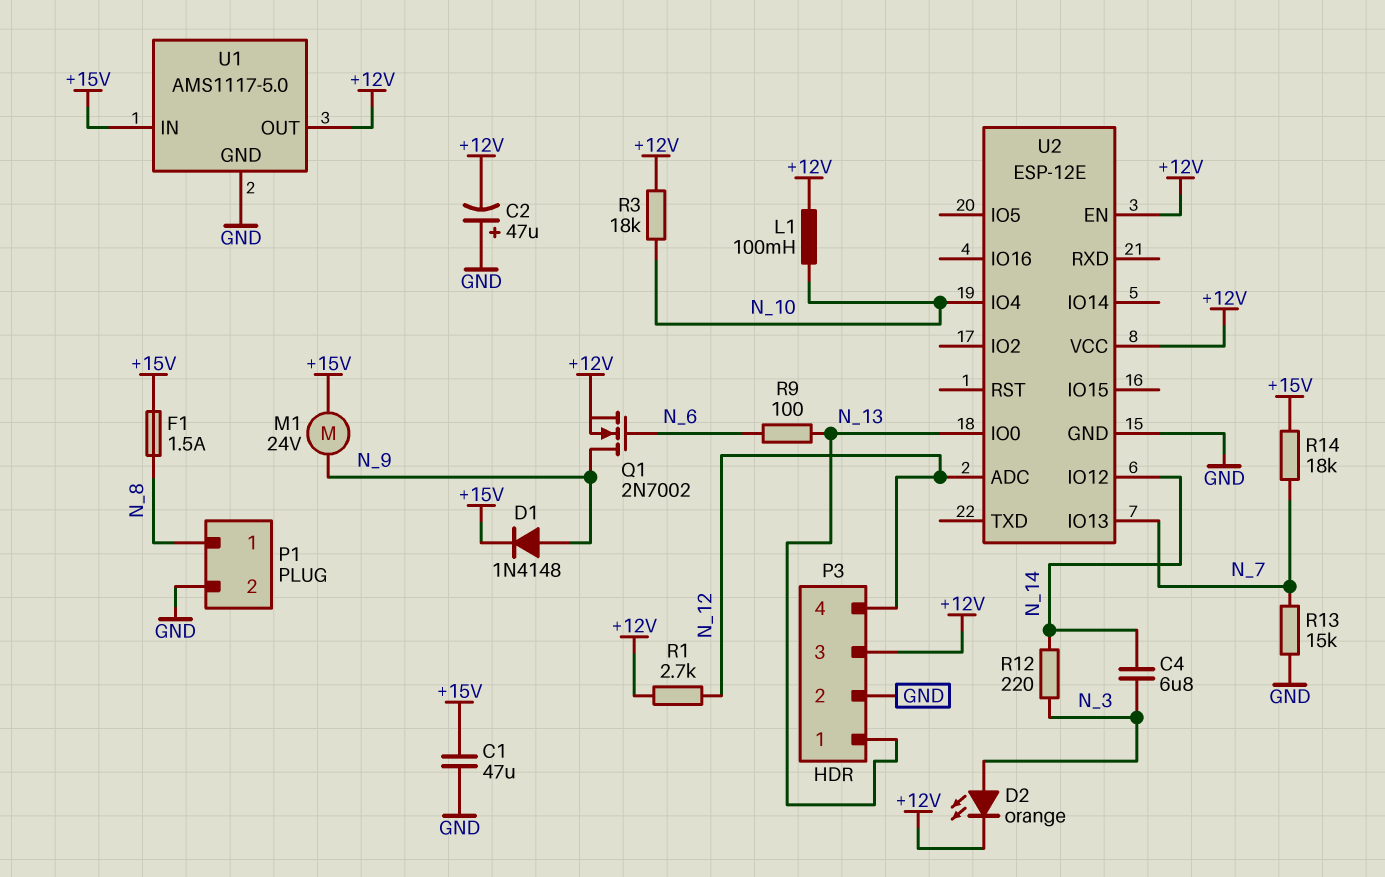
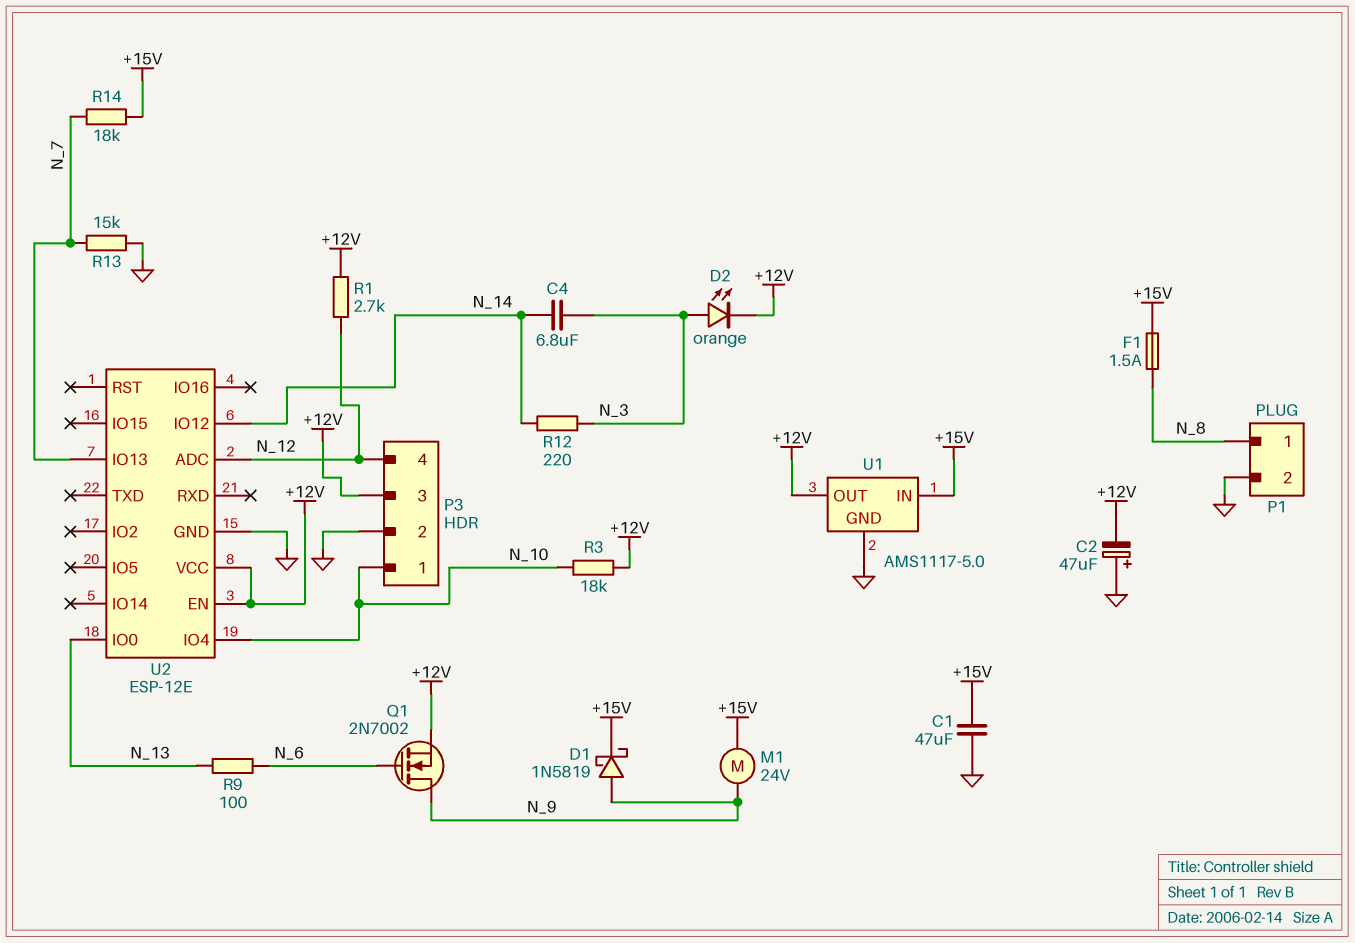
D1: diode 1N4148 (A N_9, K +15V) -> schottky 1N5819 (A N_9, K +15V)
L1: 100mH (+12V, N_10) -> none
P3 pin 1: N_13 -> N_10

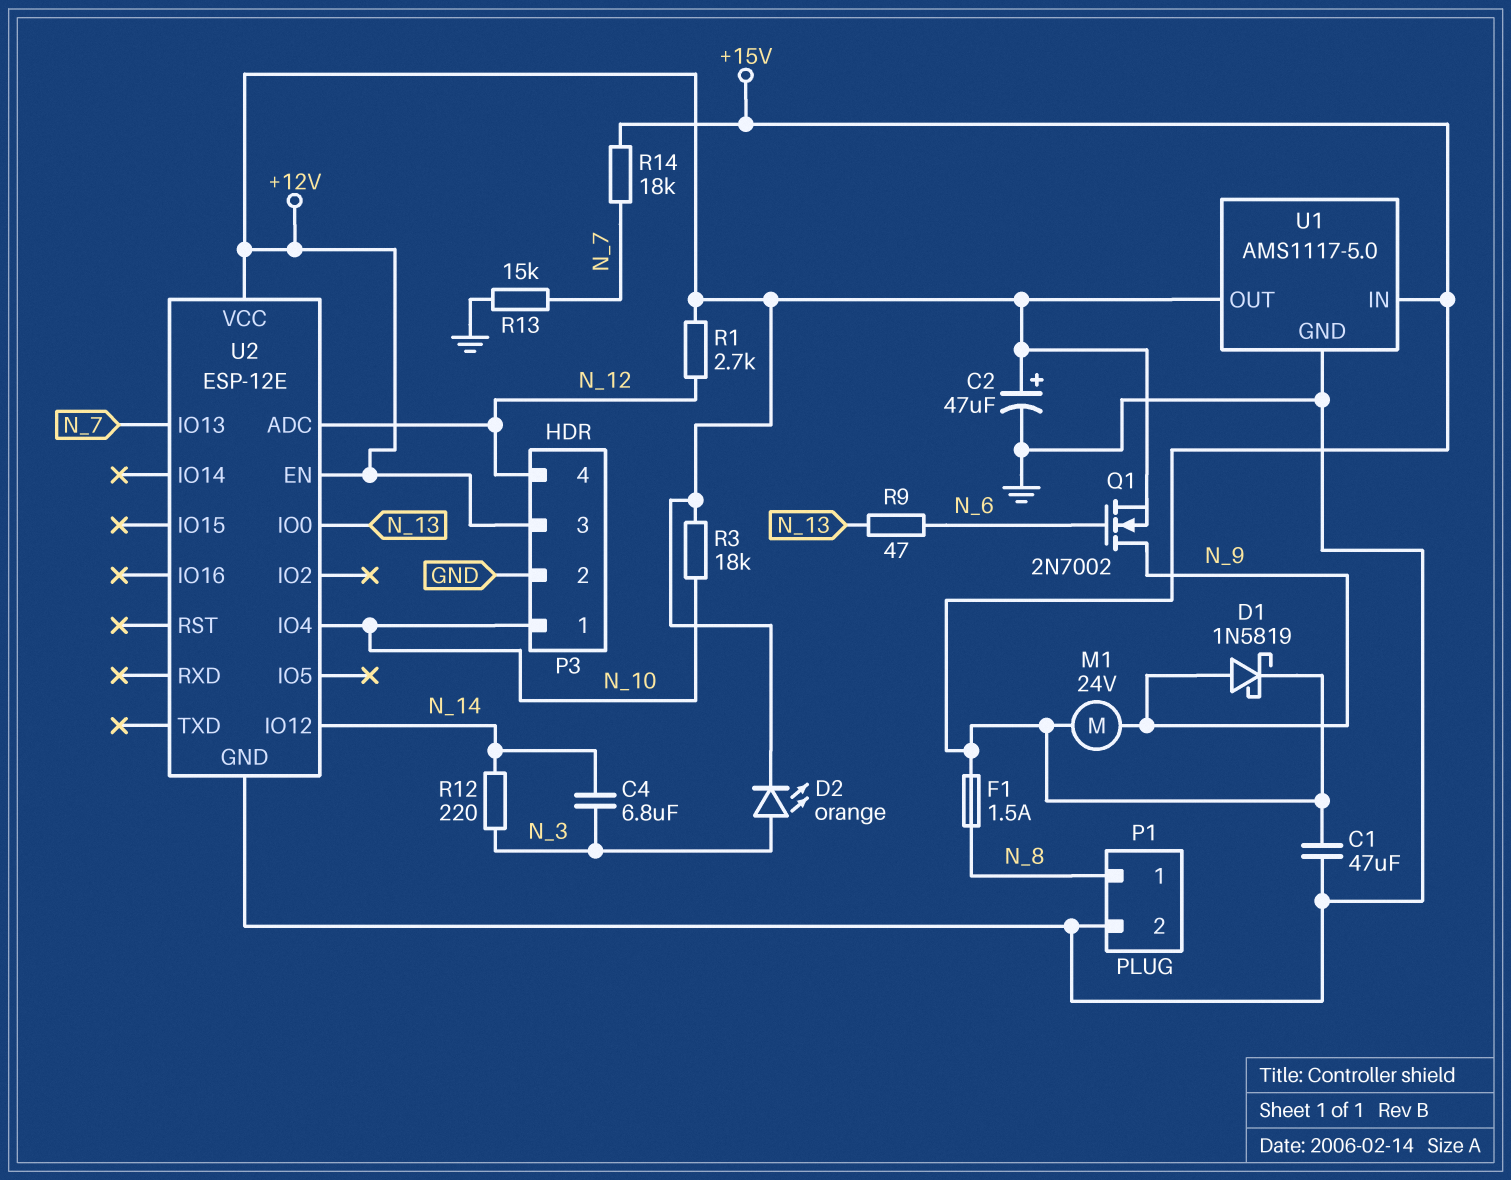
C2: 47uF (plus GND, minus +12V) -> 47uF (plus +12V, minus GND)
R9: 100 (N_6, N_13) -> 47 (N_6, N_13)

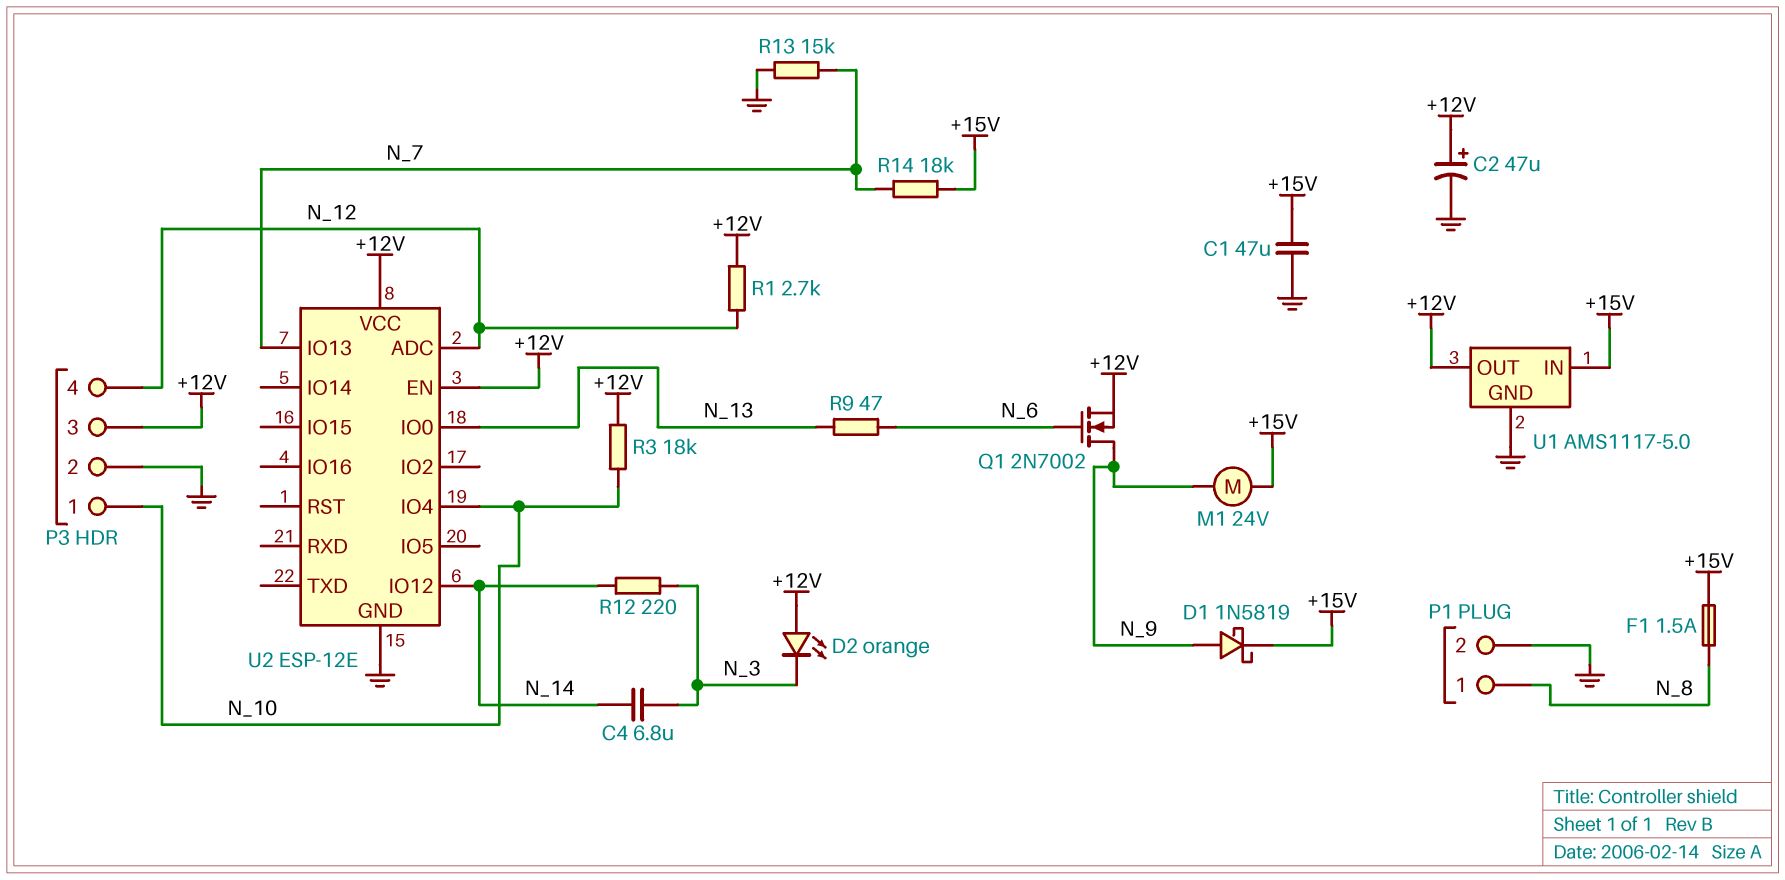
D2: LED orange (A N_3, K +12V) -> LED orange (A +12V, K N_3)

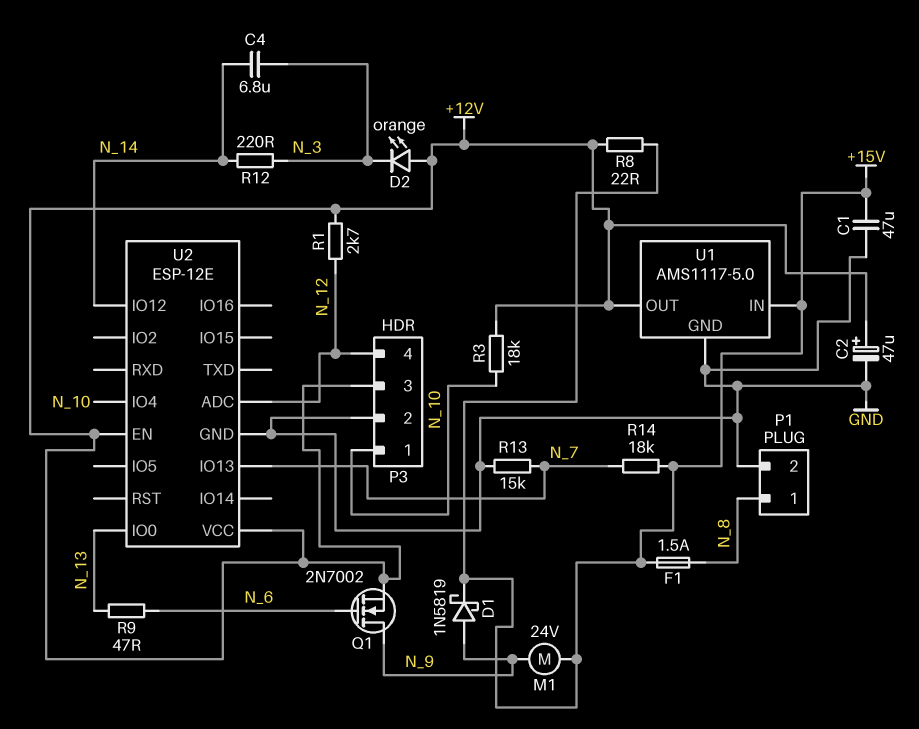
R8: none -> 22 (+12V, +15V)

